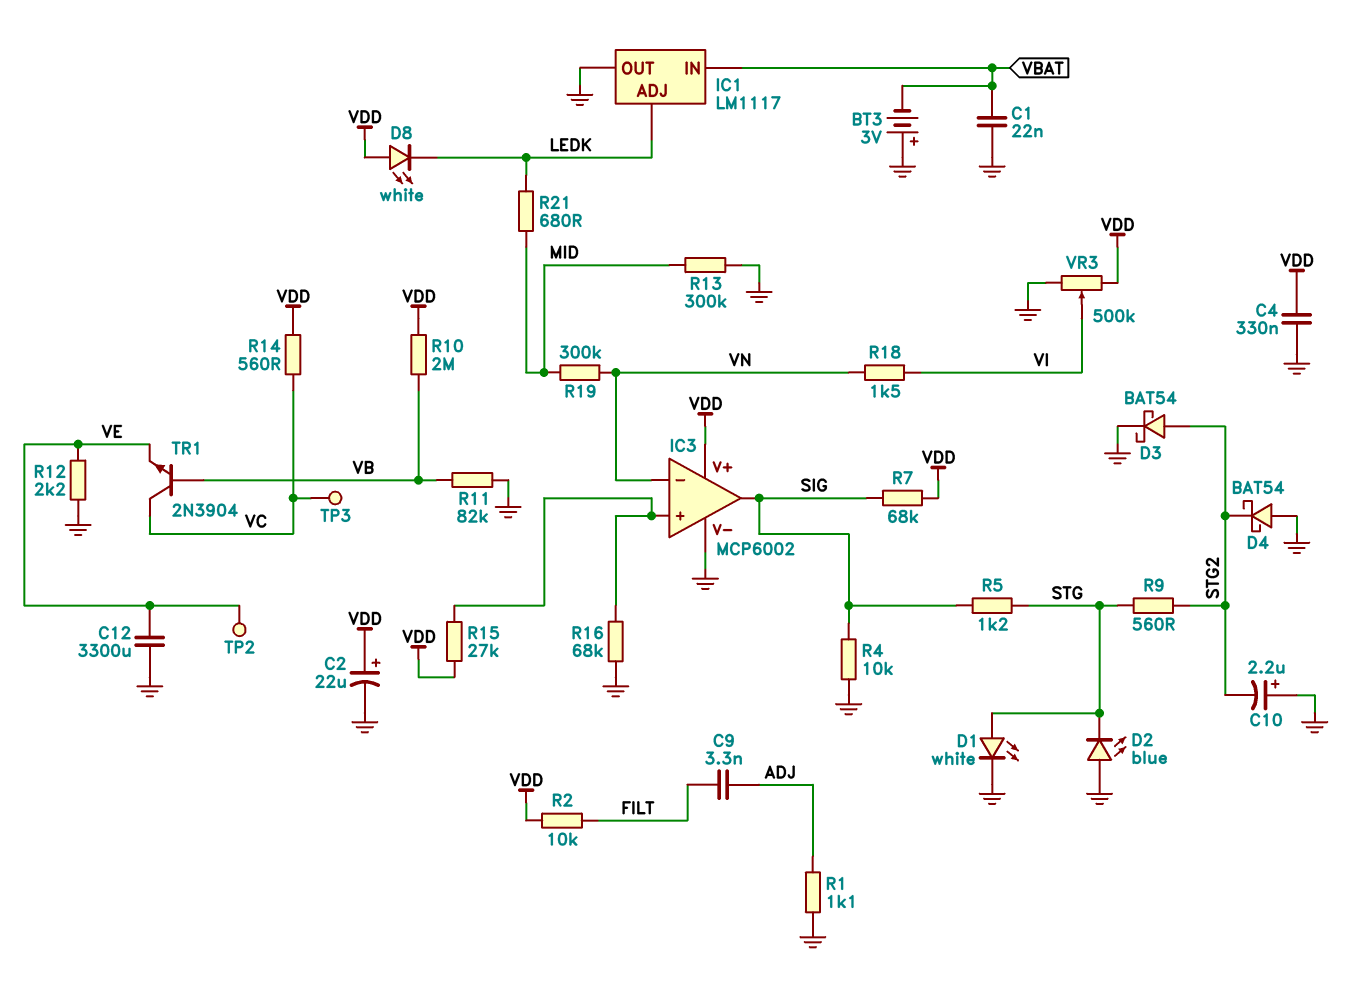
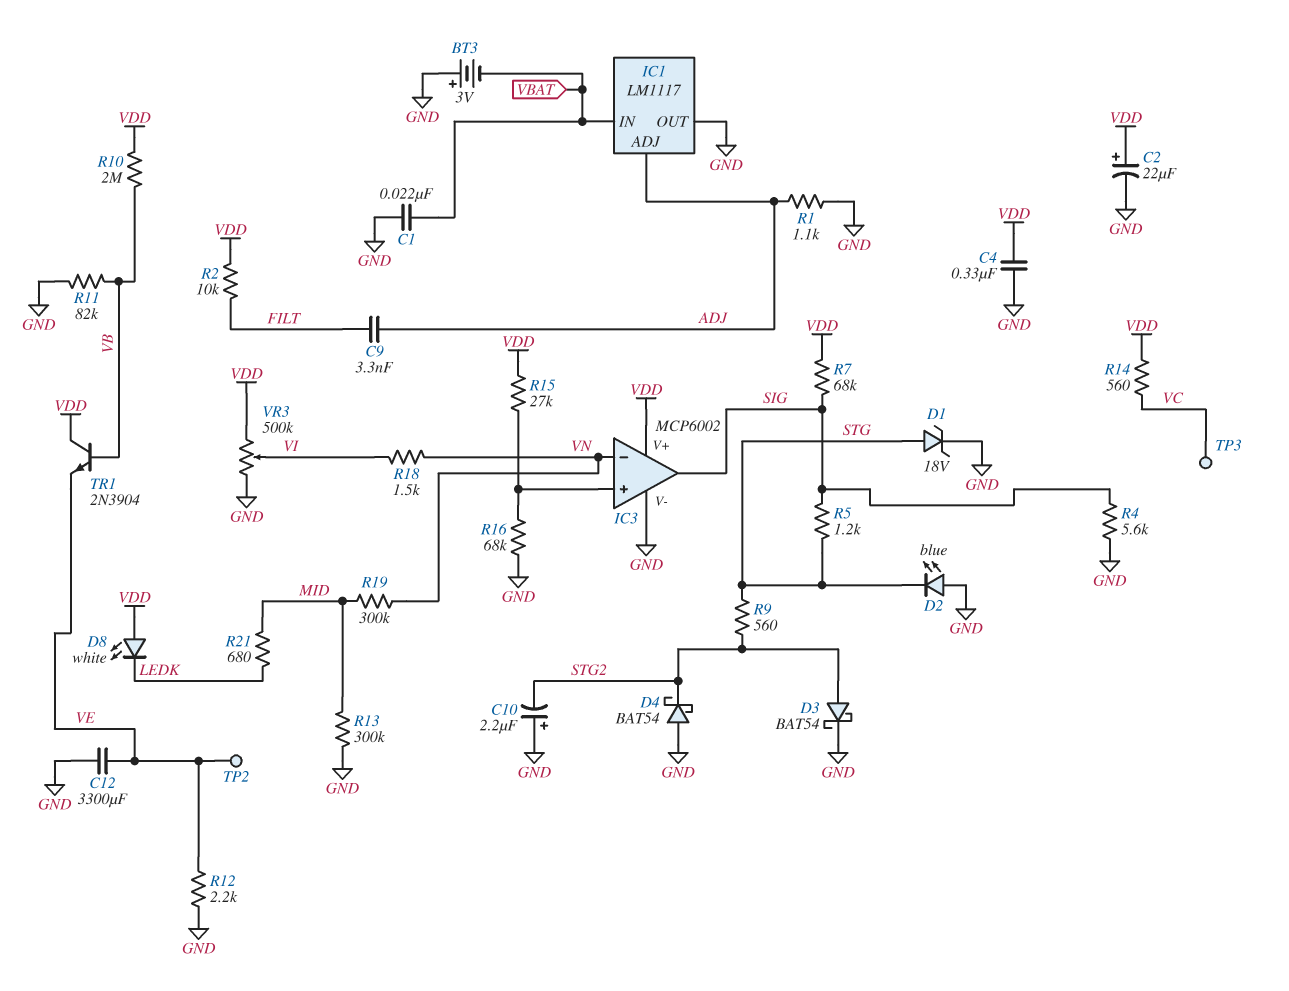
D1: LED white (A STG, K GND) -> zener 18V (A STG, K GND)
IC1 pin ADJ: LEDK -> ADJ
R4: 10k (GND, SIG) -> 5.6k (GND, SIG)
TR1: NPN 2N3904 (B VB, C VC, E VE) -> NPN 2N3904 (B VB, C VDD, E VE)

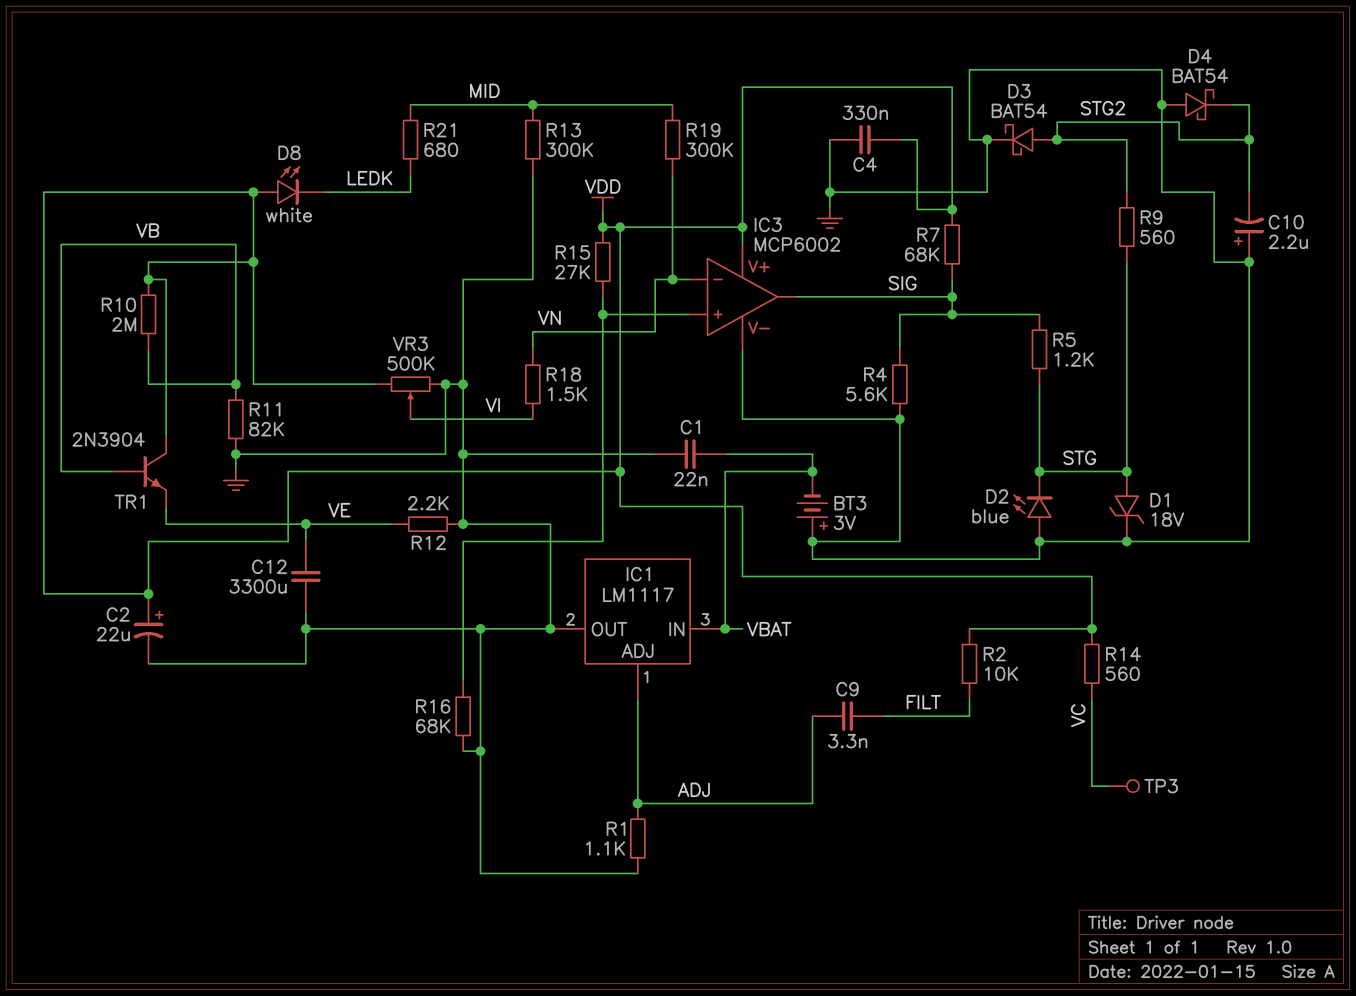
TP2: test point (VE) -> none

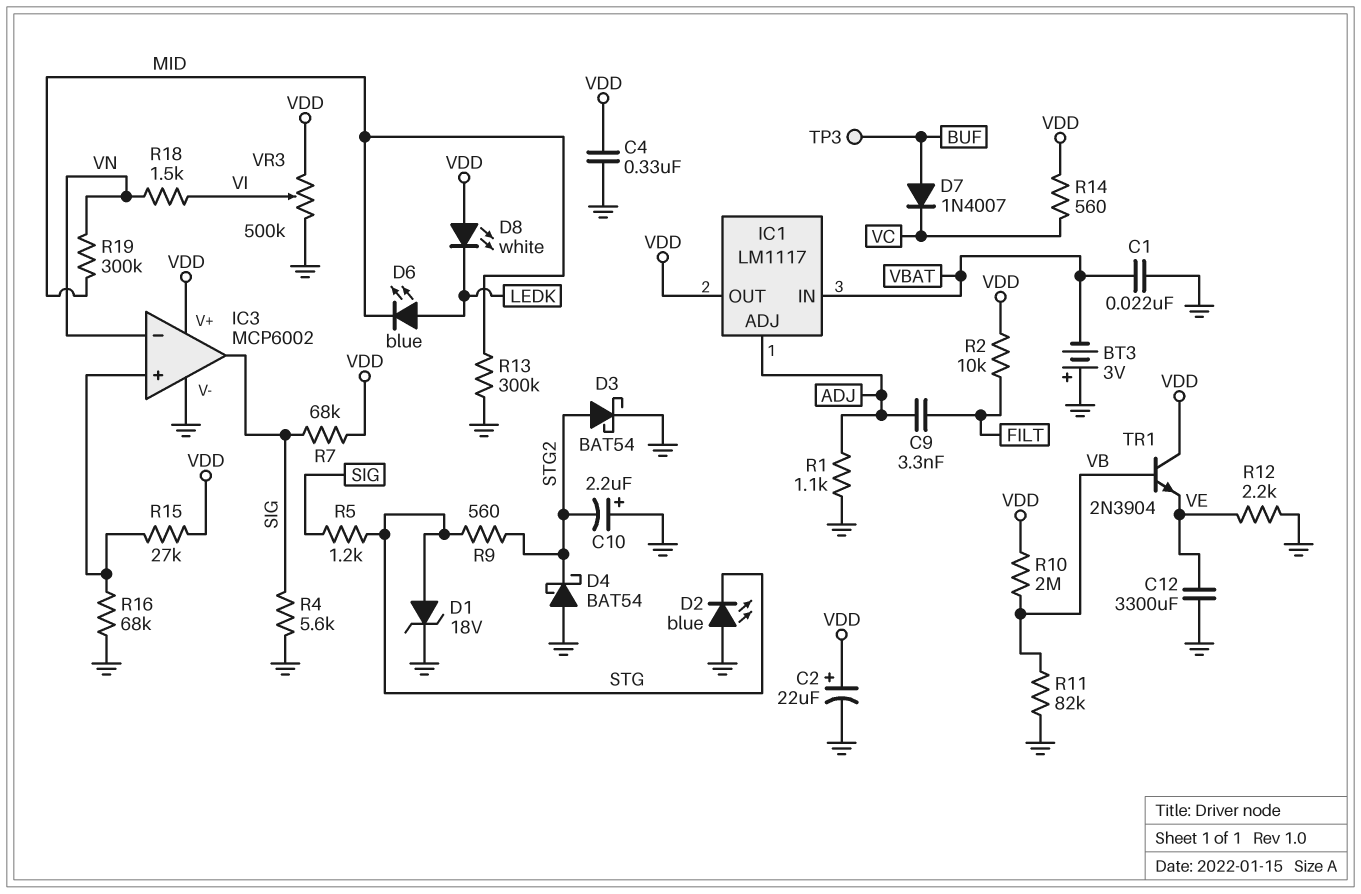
D6: none -> LED blue (A LEDK, K MID)
D7: none -> diode 1N4007 (A BUF, K VC)
IC1 pin OUT: GND -> VDD
R21: 680 (LEDK, MID) -> none
TP3: test point (VC) -> test point (BUF)

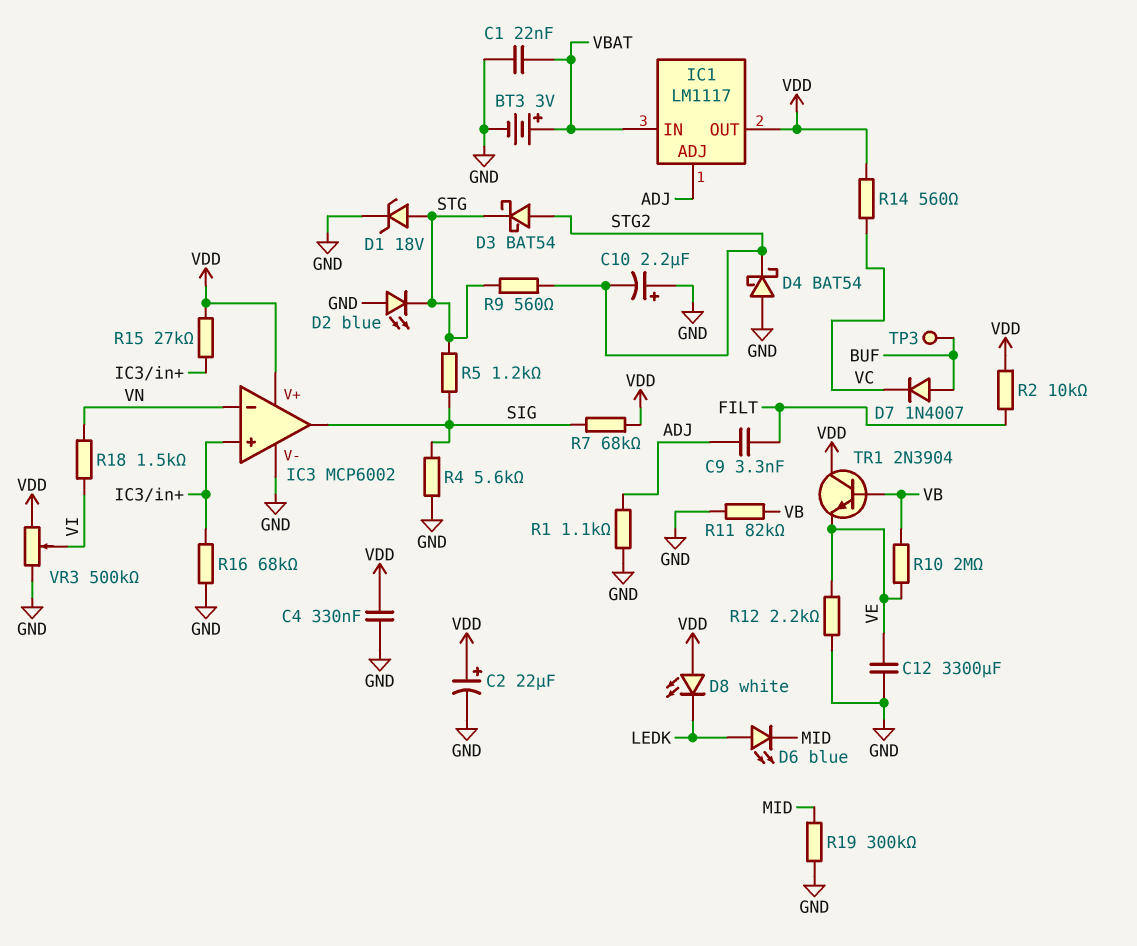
BT3: 3V (plus GND, minus VBAT) -> 3V (plus VBAT, minus GND)
D3: schottky BAT54 (A STG2, K GND) -> schottky BAT54 (A STG2, K STG)
R10: 2M (VB, VDD) -> 2M (VB, VE)
R13: 300k (GND, MID) -> none
R19: 300k (MID, VN) -> 300k (GND, MID)

